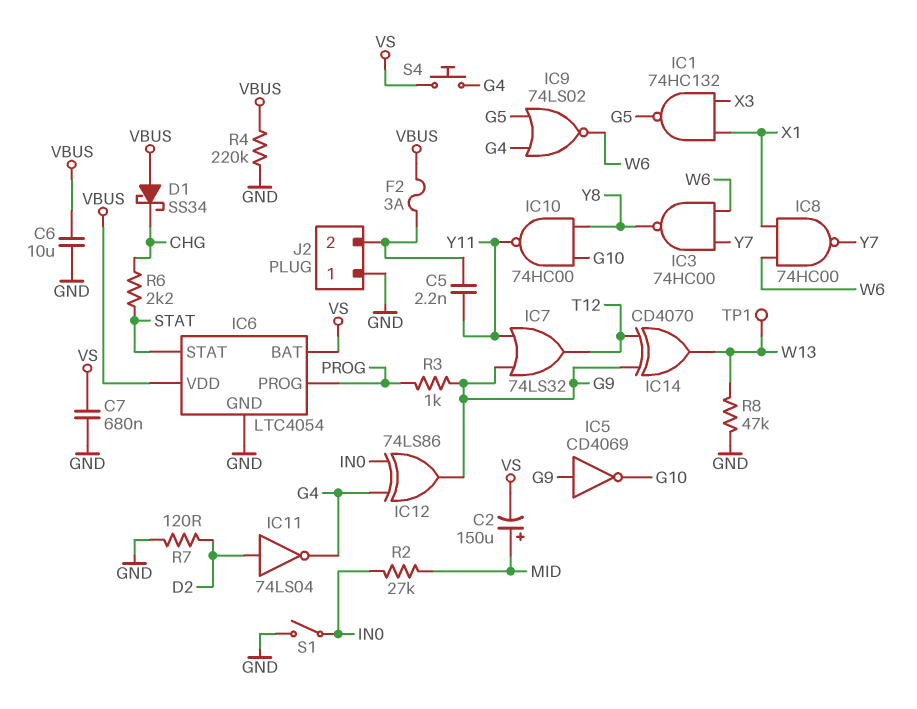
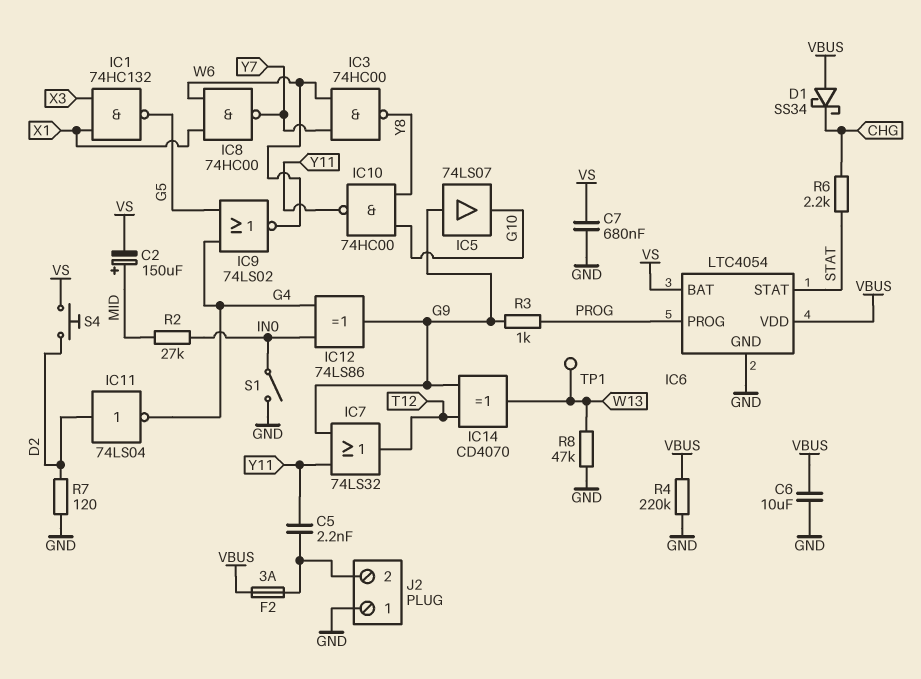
IC5: NOT CD4069 (in G9, out G10) -> buffer 74LS07 (in G9, out G10)
S4: button (G4, VS) -> button (D2, VS)

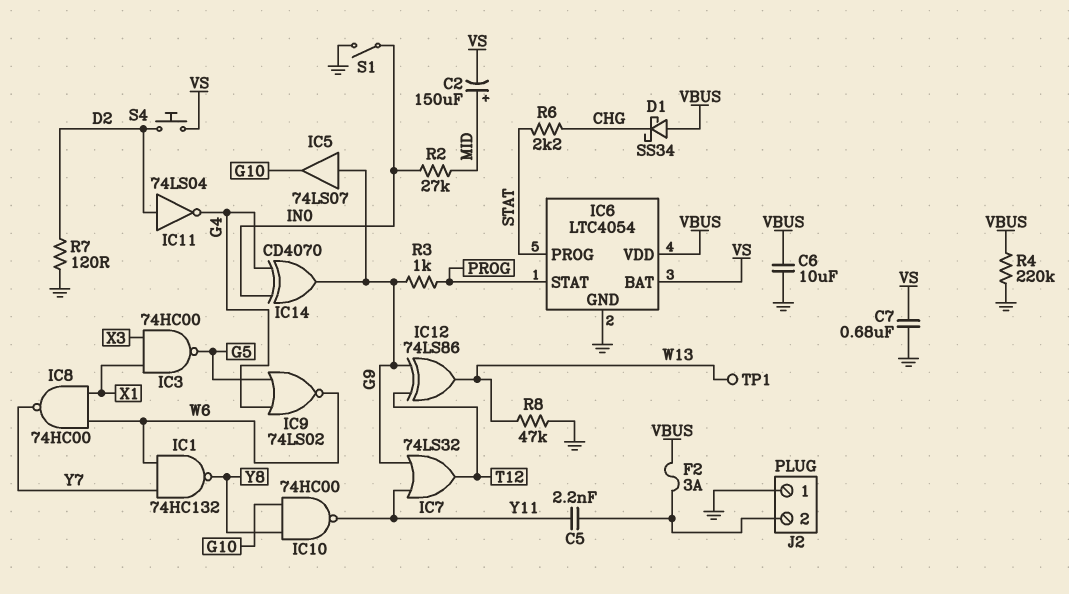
IC1: NAND 74HC132 (in X1, in X3, out G5) -> NAND 74HC132 (in W6, in Y7, out Y8)
IC3: NAND 74HC00 (in W6, in Y7, out Y8) -> NAND 74HC00 (in X1, in X3, out G5)
IC6 pin PROG: PROG -> STAT
IC6 pin STAT: STAT -> PROG
IC12: XOR 74LS86 (in G4, in IN0, out G9) -> XOR 74LS86 (in G9, in T12, out W13)
IC14: XOR CD4070 (in G9, in T12, out W13) -> XOR CD4070 (in G4, in IN0, out G9)

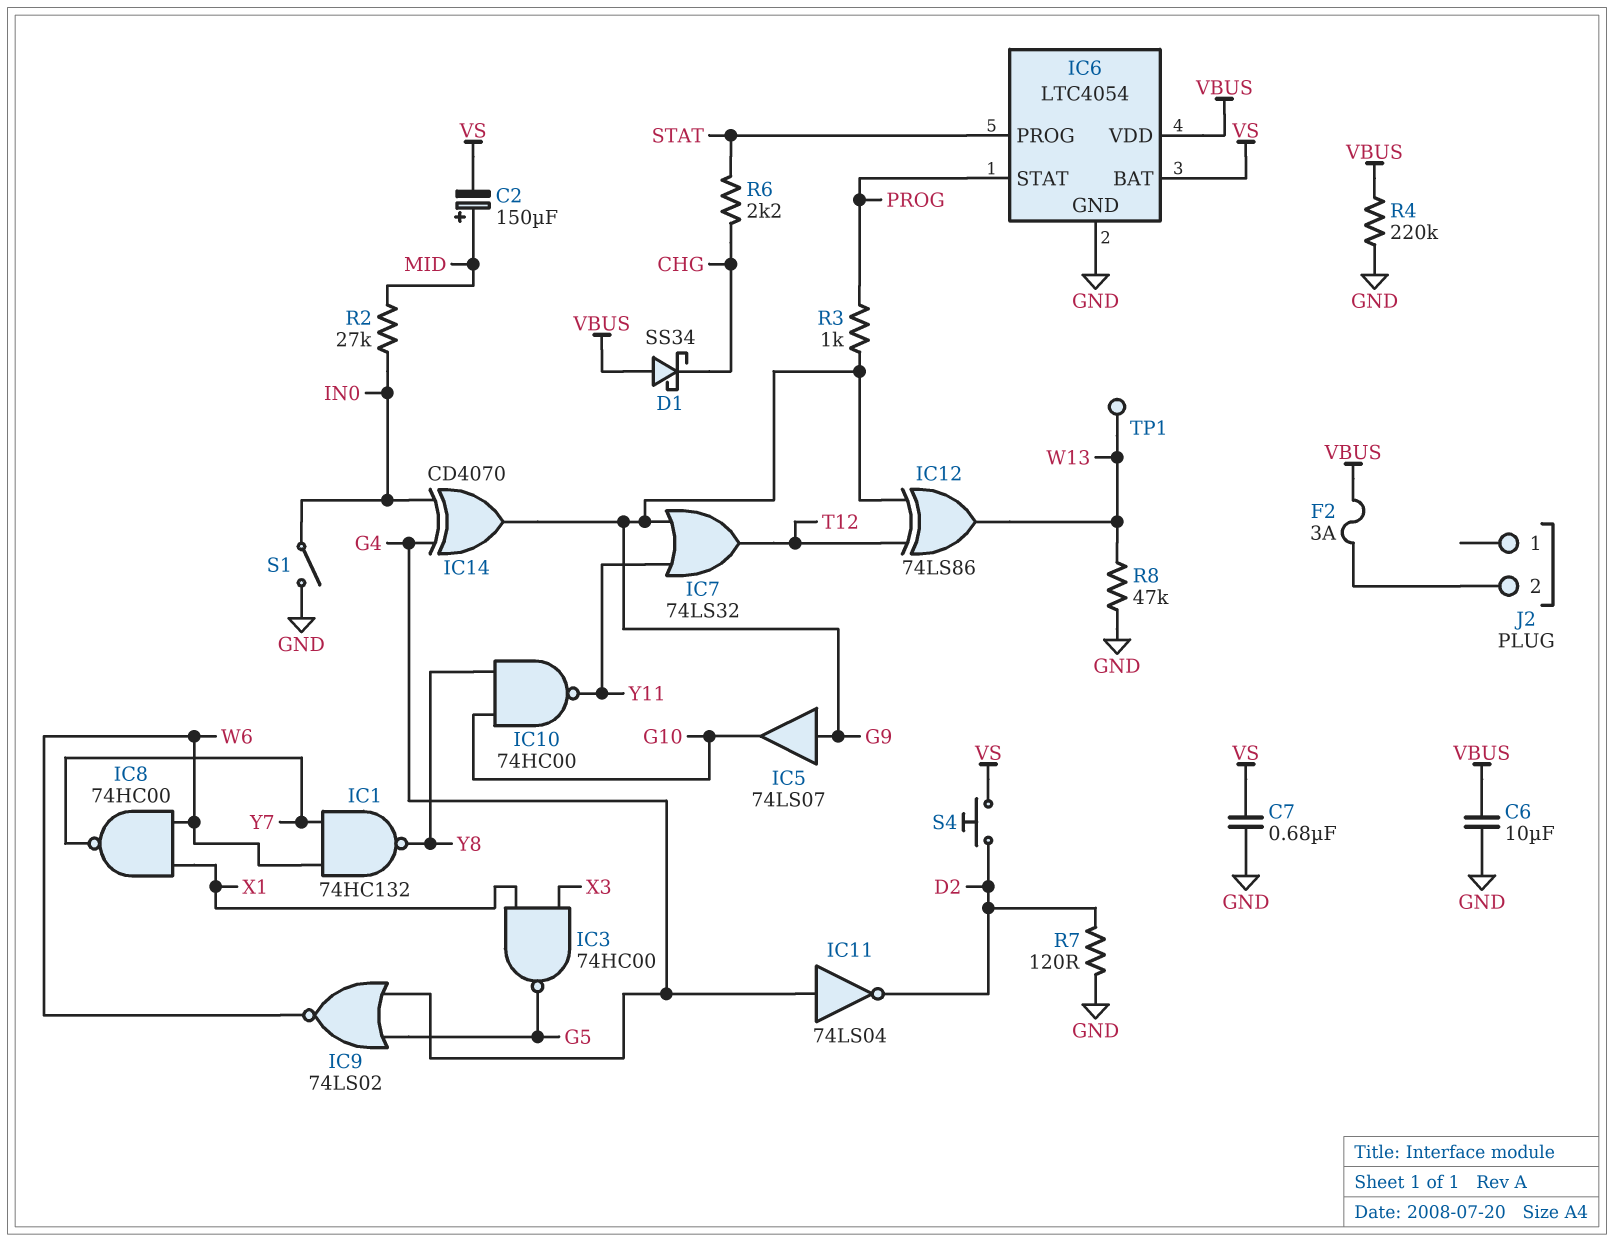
C5: 2.2nF (J2/2, Y11) -> none
IC11: NOT 74LS04 (in D2, out G4) -> NOT 74LS04 (in G4, out D2)
J2 pin 1: GND -> none

